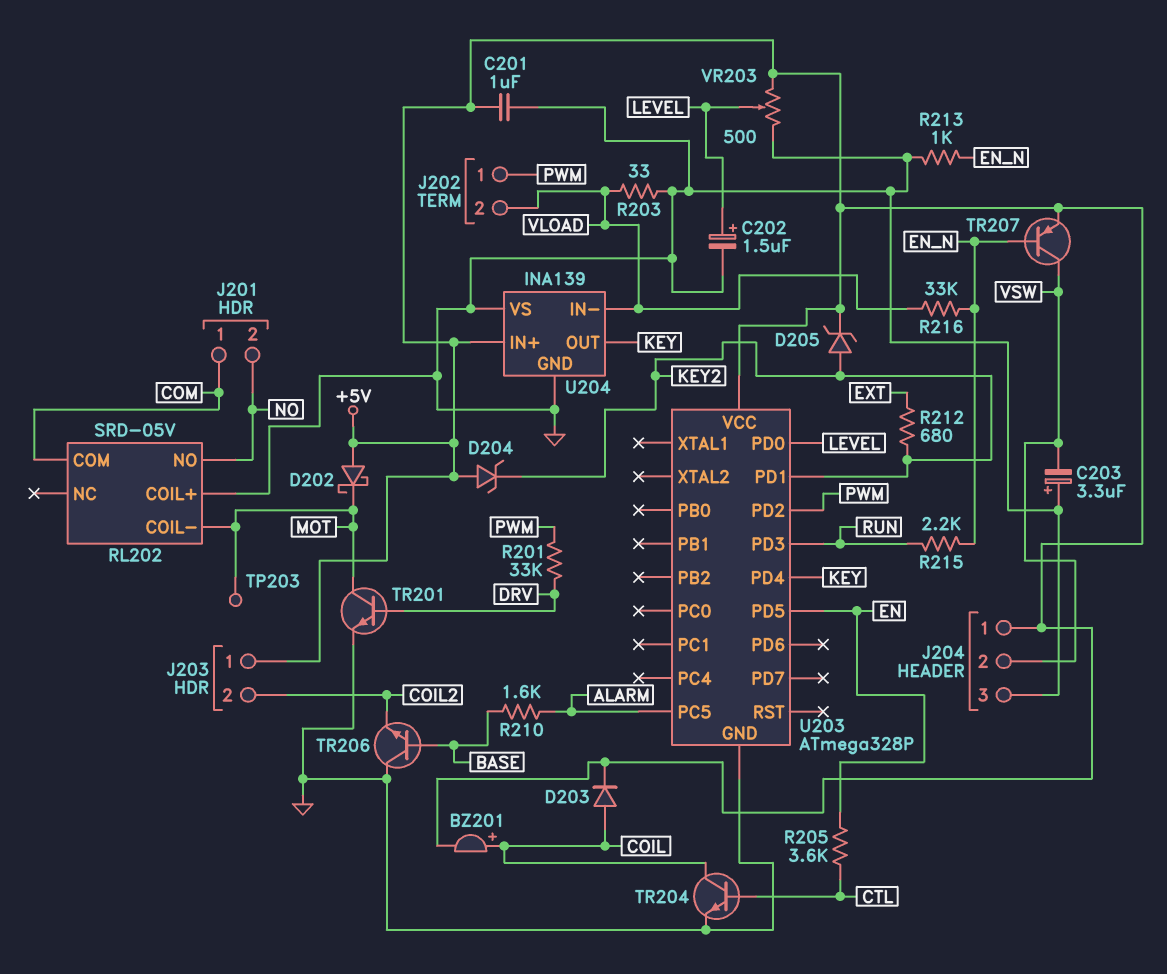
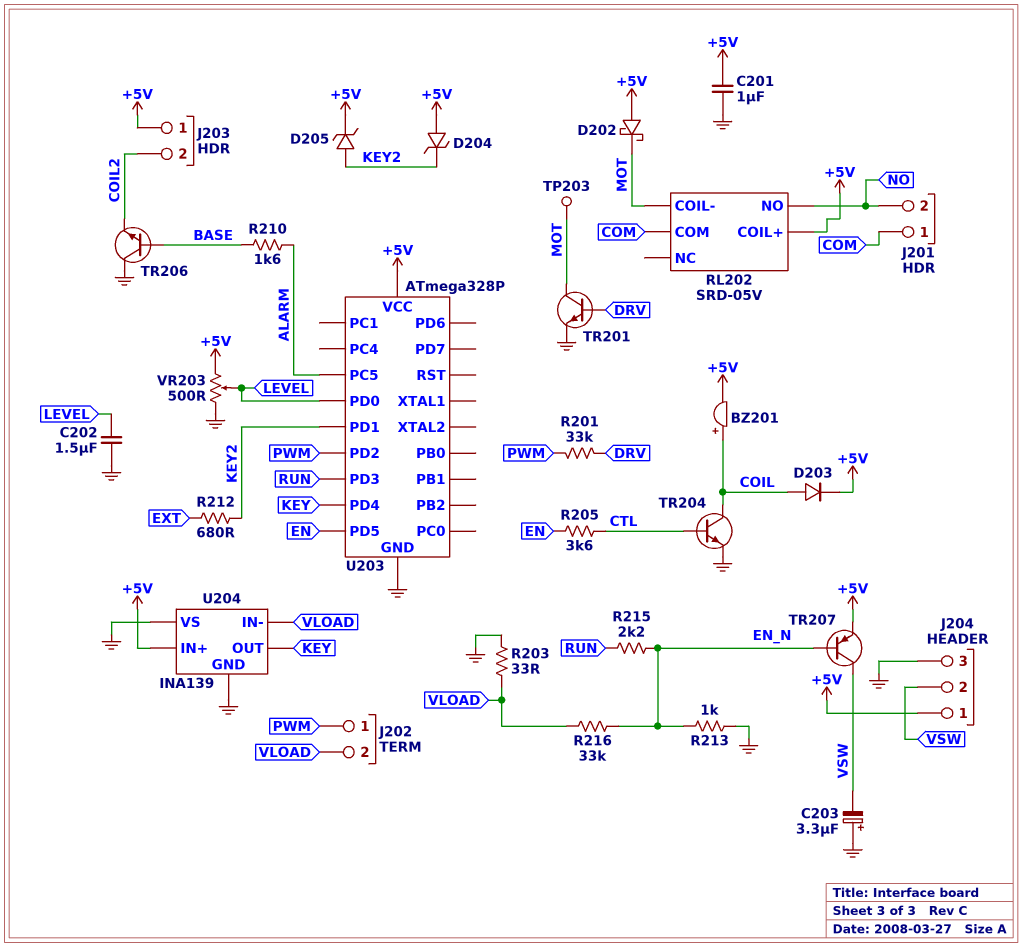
C202: 1.5uF (plus LEVEL, minus GND) -> 1.5uF (GND, LEVEL)
RL202 pin COIL+: GND -> +5V

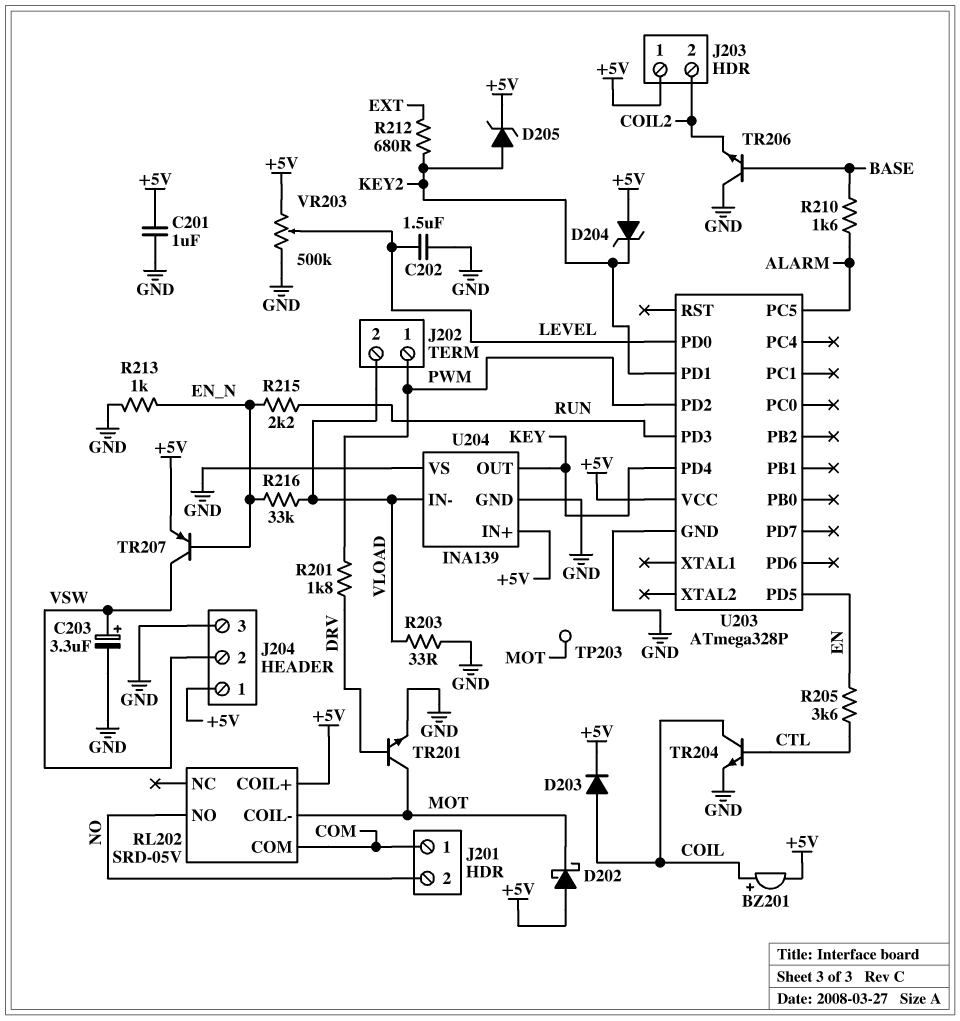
C203: 3.3uF (plus GND, minus VSW) -> 3.3uF (plus VSW, minus GND)
R201: 33k (DRV, PWM) -> 1.8k (DRV, PWM)
VR203: 500 (+5V, GND, wiper LEVEL) -> 500k (+5V, GND, wiper LEVEL)

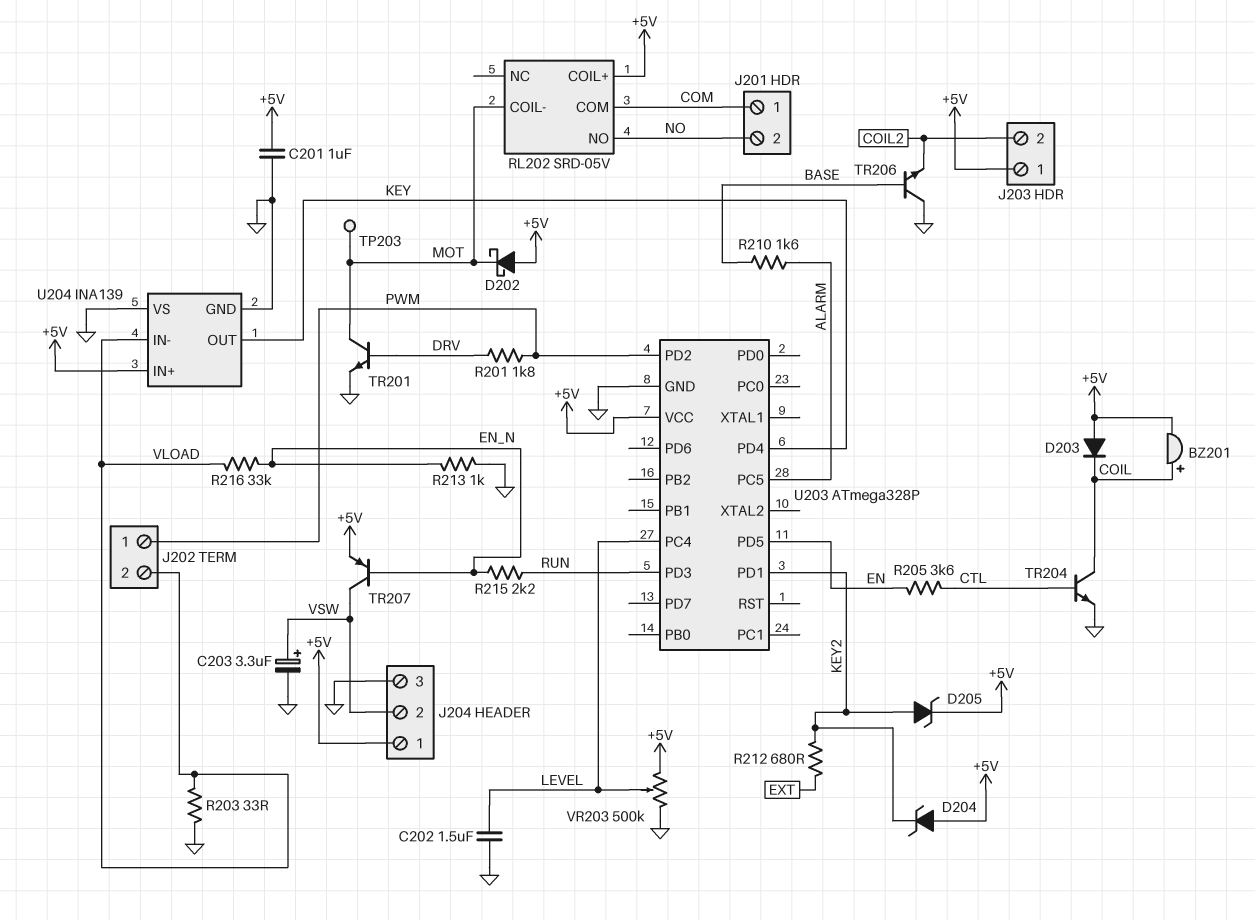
D203: diode (A COIL, K +5V) -> diode (A +5V, K COIL)
U203 pin PC4: none -> LEVEL
U203 pin PD0: LEVEL -> none

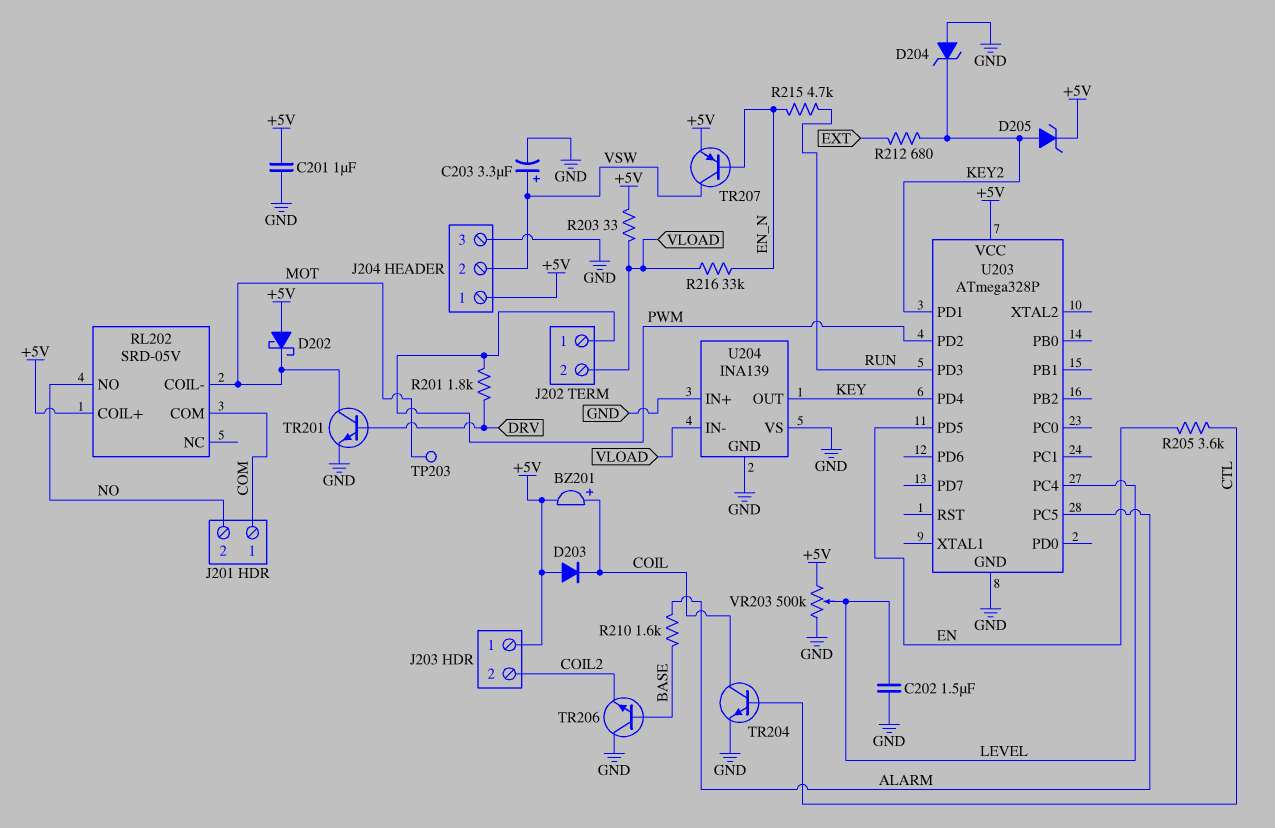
D204: zener (A +5V, K KEY2) -> zener (A GND, K KEY2)
R203: 33 (GND, VLOAD) -> 33 (+5V, VLOAD)
R213: 1k (EN_N, GND) -> none
R215: 2.2k (EN_N, RUN) -> 4.7k (EN_N, RUN)
U204 pin IN+: +5V -> GND

